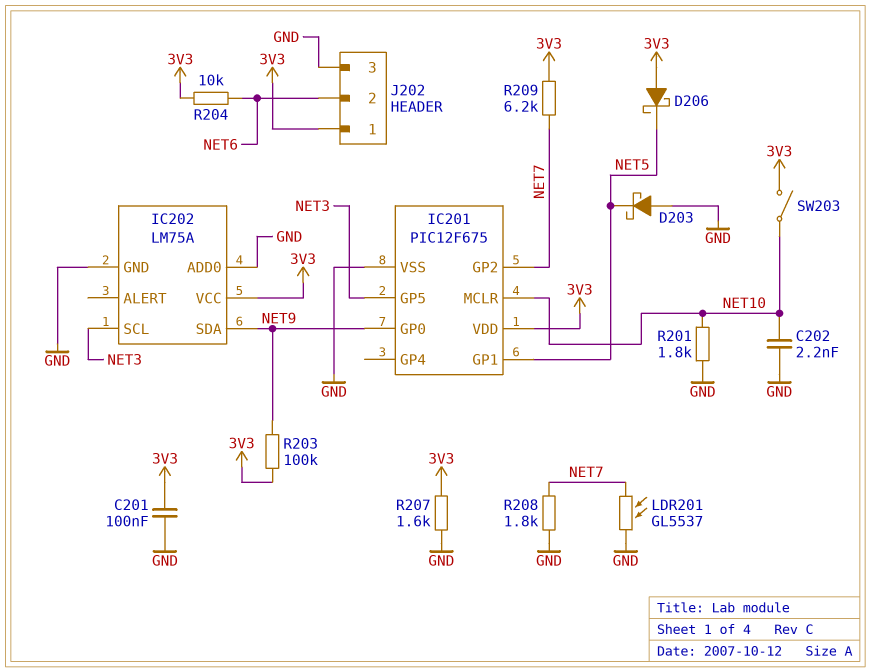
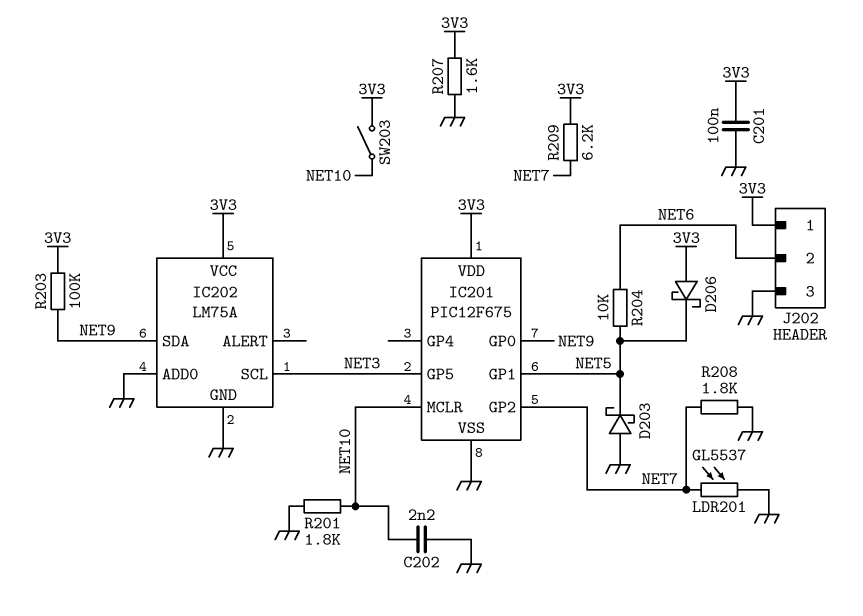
R204: 10k (3V3, NET6) -> 10k (NET5, NET6)

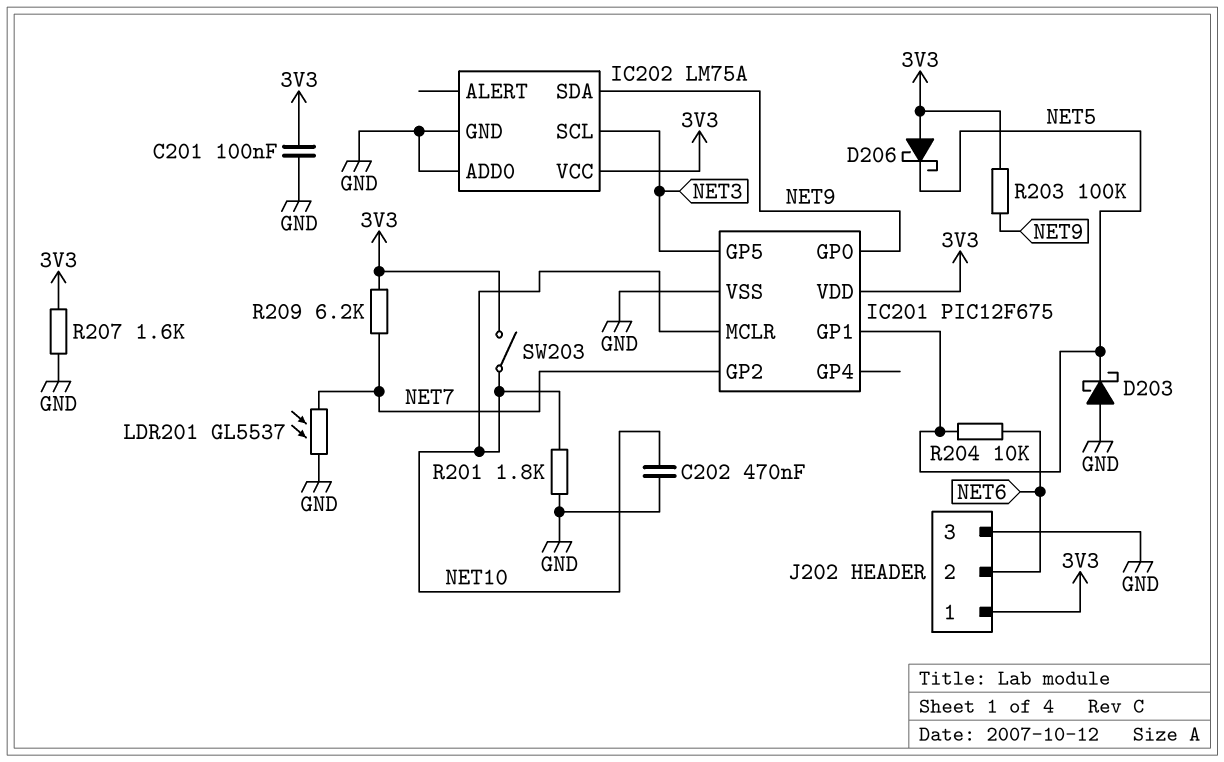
C202: 2.2nF (GND, NET10) -> 470nF (GND, NET10)
R208: 1.8k (GND, NET7) -> none

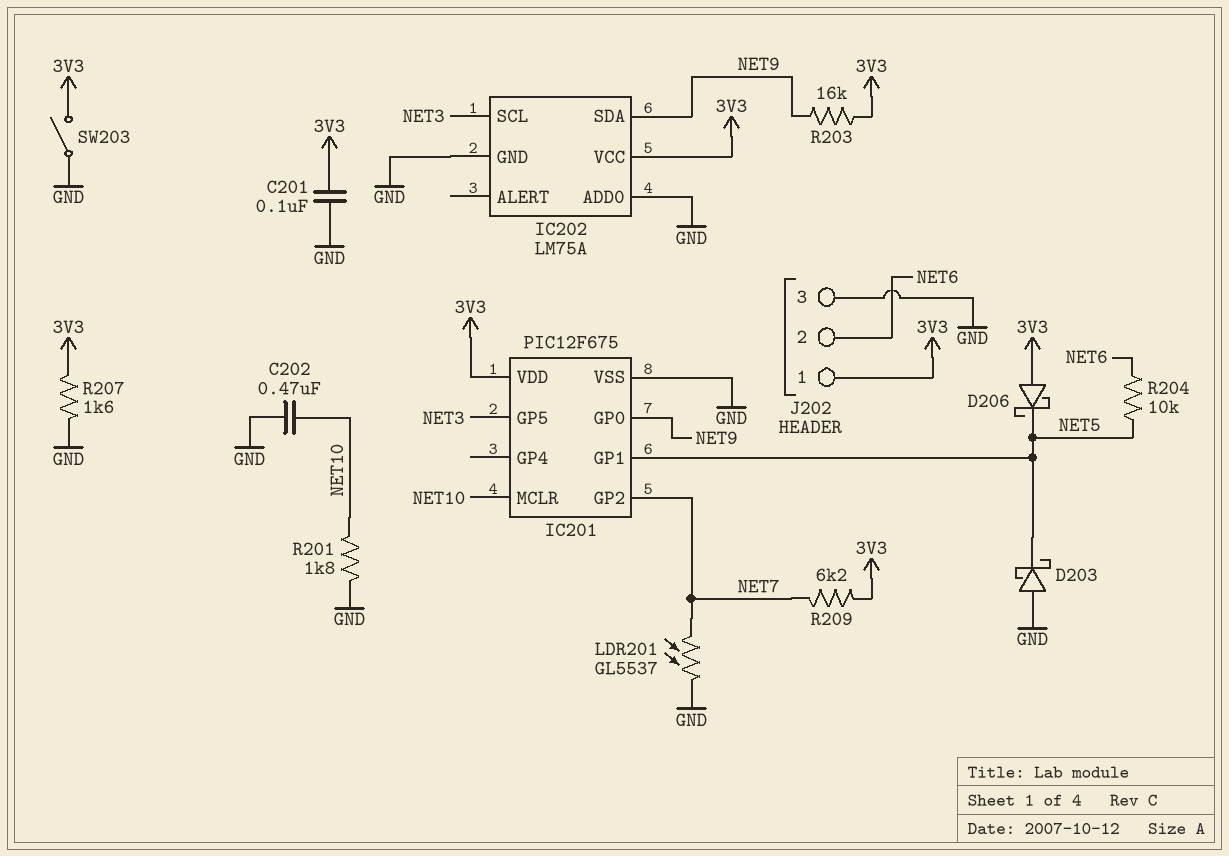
R203: 100k (3V3, NET9) -> 16k (3V3, NET9)
SW203: switch (3V3, NET10) -> switch (3V3, GND)

